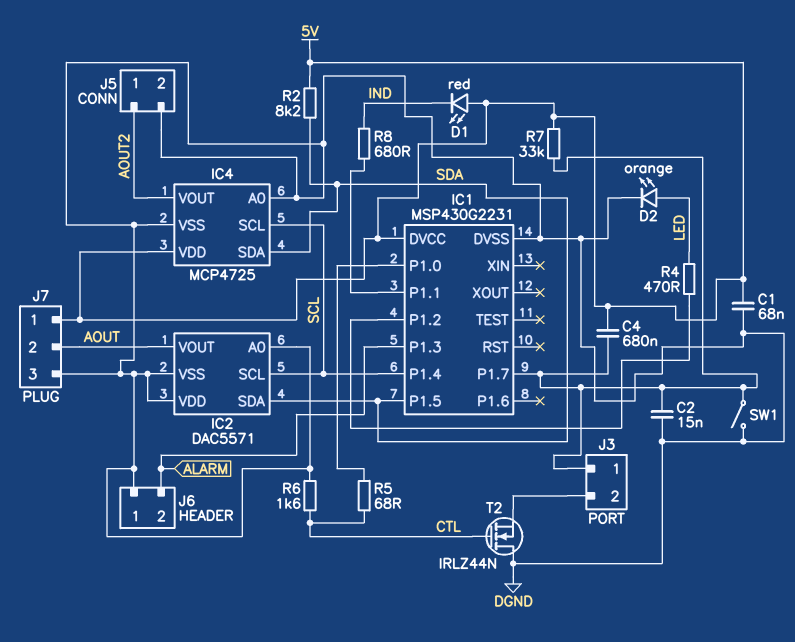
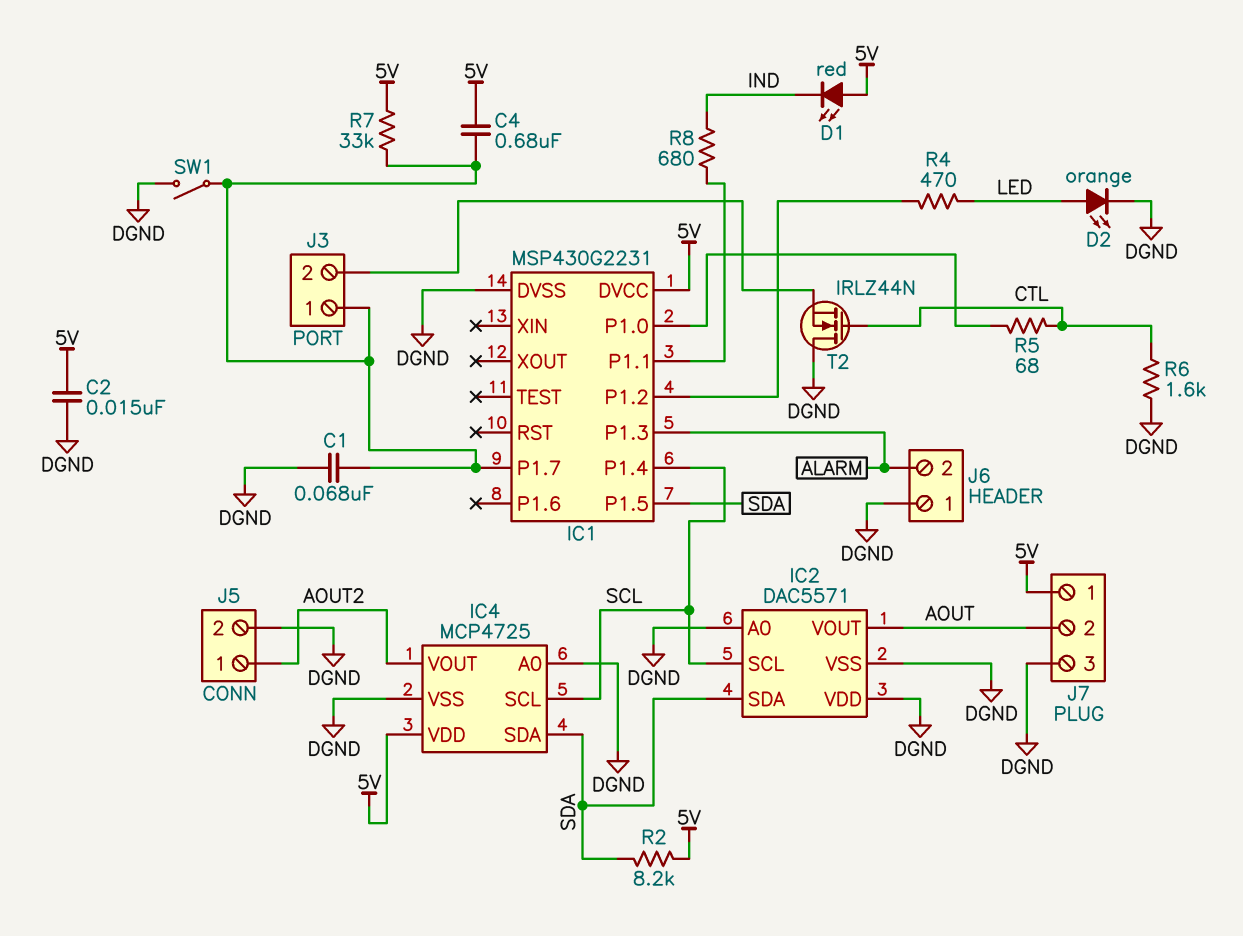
C1: 68nF (5V, DGND) -> 68nF (DGND, IC1/P1.7)
C2: 15nF (DGND, IC1/P1.7) -> 15nF (5V, DGND)

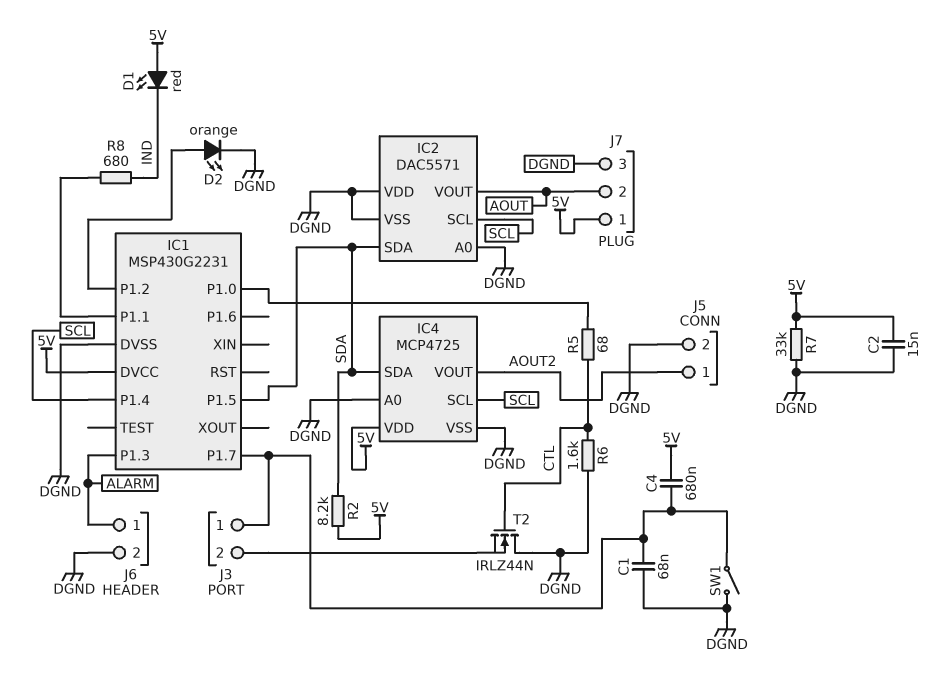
D2: LED orange (A LED, K DGND) -> LED orange (A IC1/P1.2, K DGND)
J6 pin 1: DGND -> ALARM
J6 pin 2: ALARM -> DGND
R4: 470 (IC1/P1.2, LED) -> none
R7: 33k (5V, IC1/P1.7) -> 33k (5V, DGND)

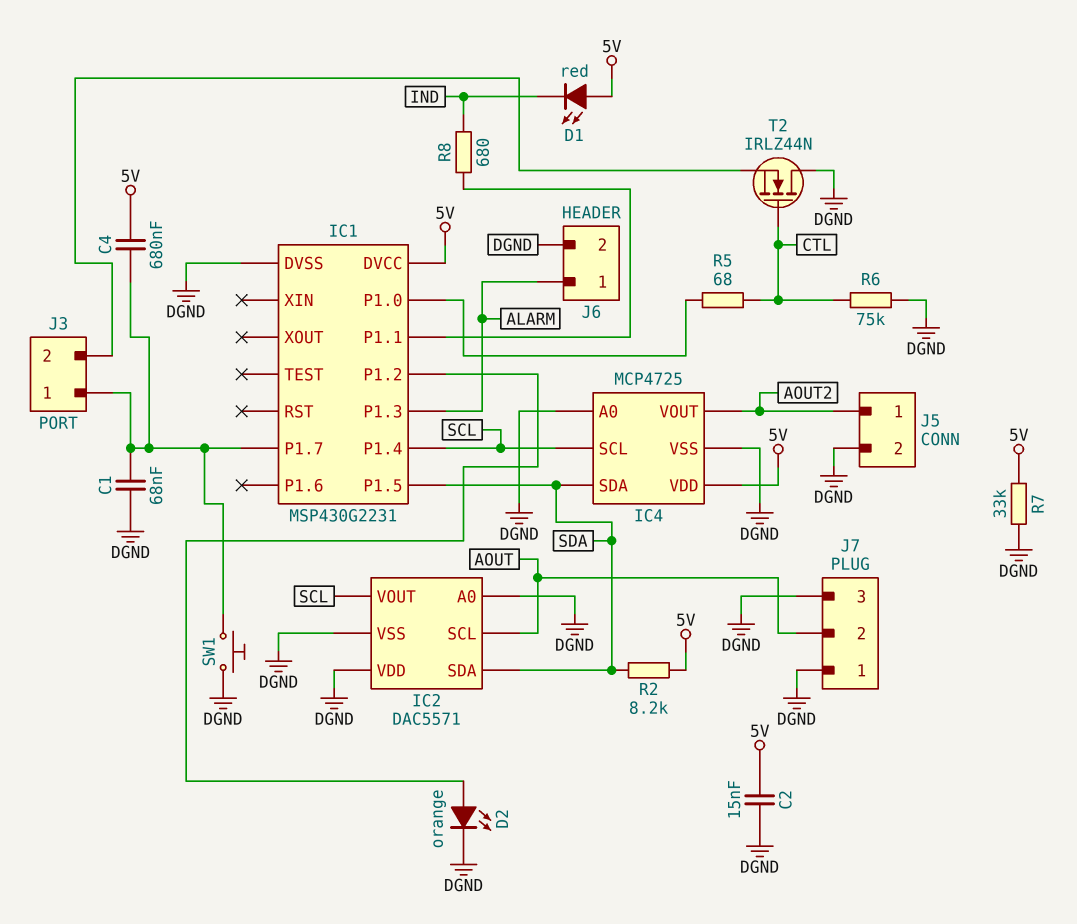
IC2 pin SCL: SCL -> AOUT
IC2 pin VOUT: AOUT -> SCL
J7 pin 1: 5V -> DGND
R6: 1.6k (CTL, DGND) -> 75k (CTL, DGND)
SW1: switch (DGND, IC1/P1.7) -> button (DGND, IC1/P1.7)

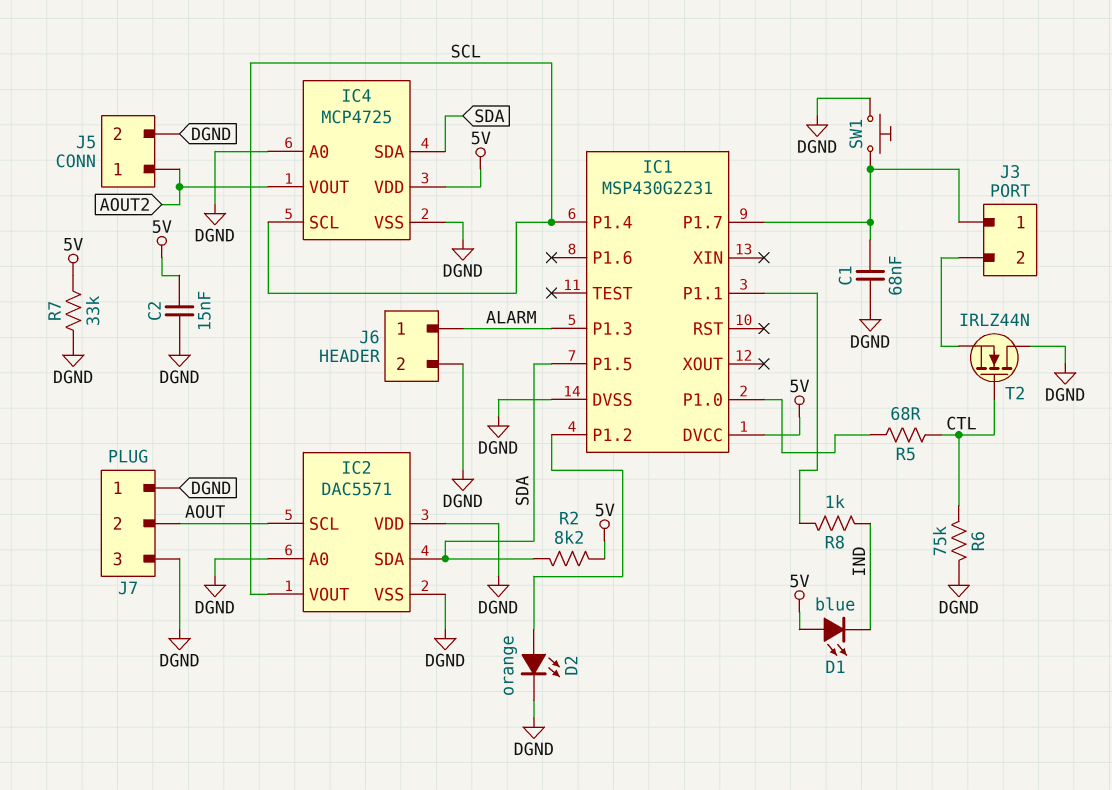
C4: 680nF (5V, IC1/P1.7) -> none
D1: LED red (A 5V, K IND) -> LED blue (A 5V, K IND)
R8: 680 (IC1/P1.1, IND) -> 1k (IC1/P1.1, IND)

